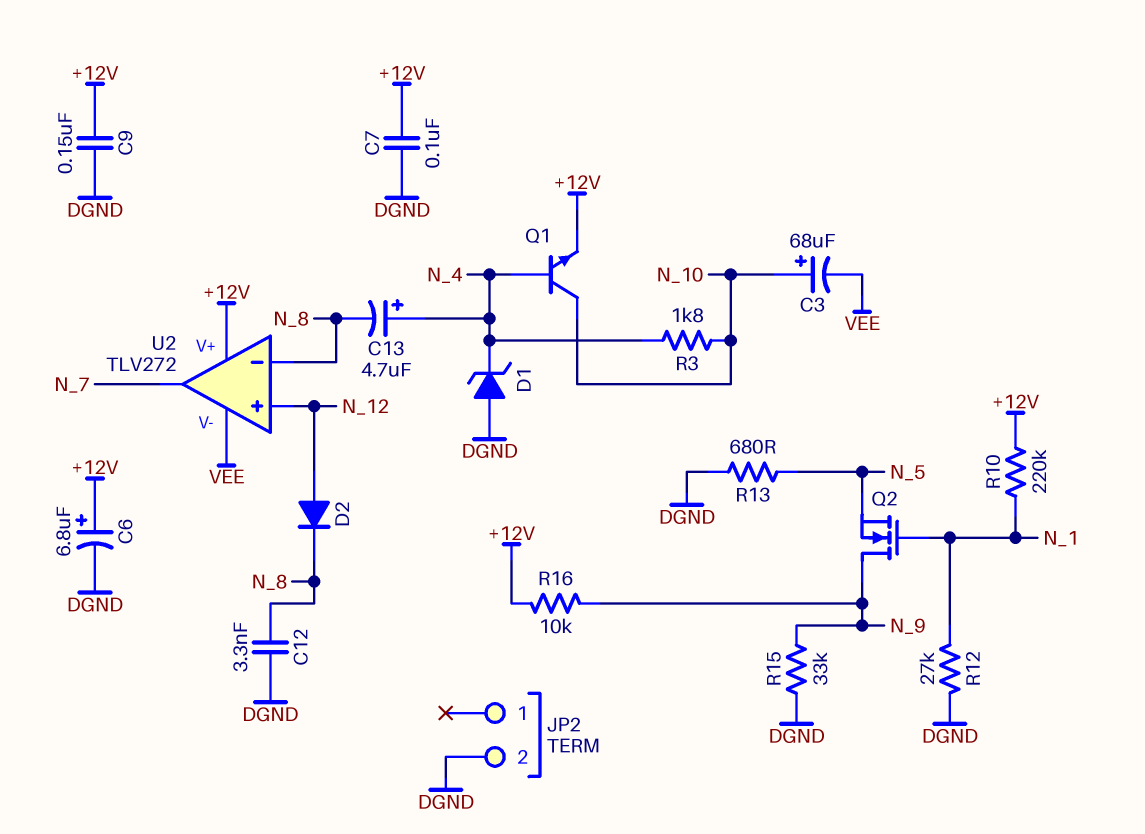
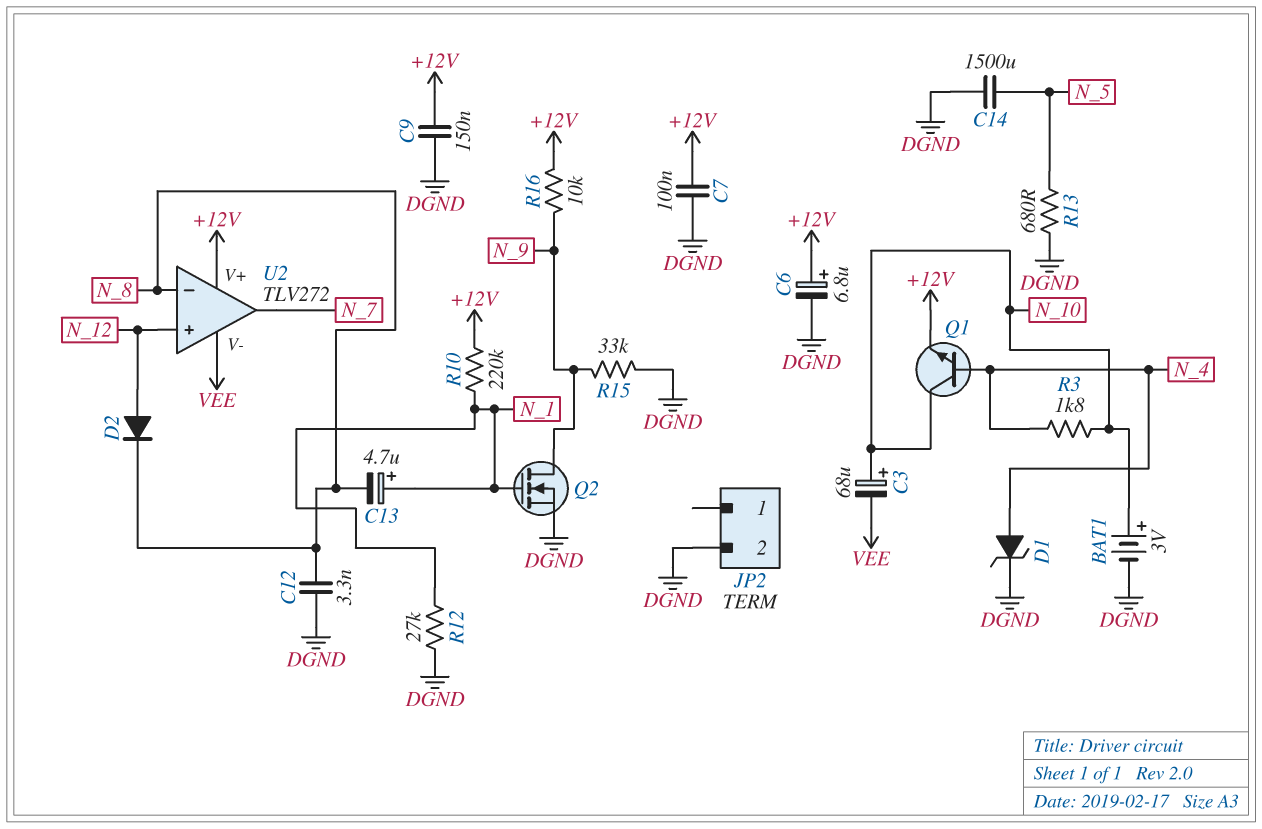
BAT1: none -> 3V (plus N_10, minus DGND)
C13: 4.7uF (plus N_4, minus N_8) -> 4.7uF (plus N_1, minus N_8)
C14: none -> 1500uF (DGND, N_5)
D1: zener (A DGND, K N_4) -> zener (A N_4, K DGND)
Q2: NMOS (G N_1, D N_9, S N_5) -> NMOS (G N_1, D N_9, S DGND)

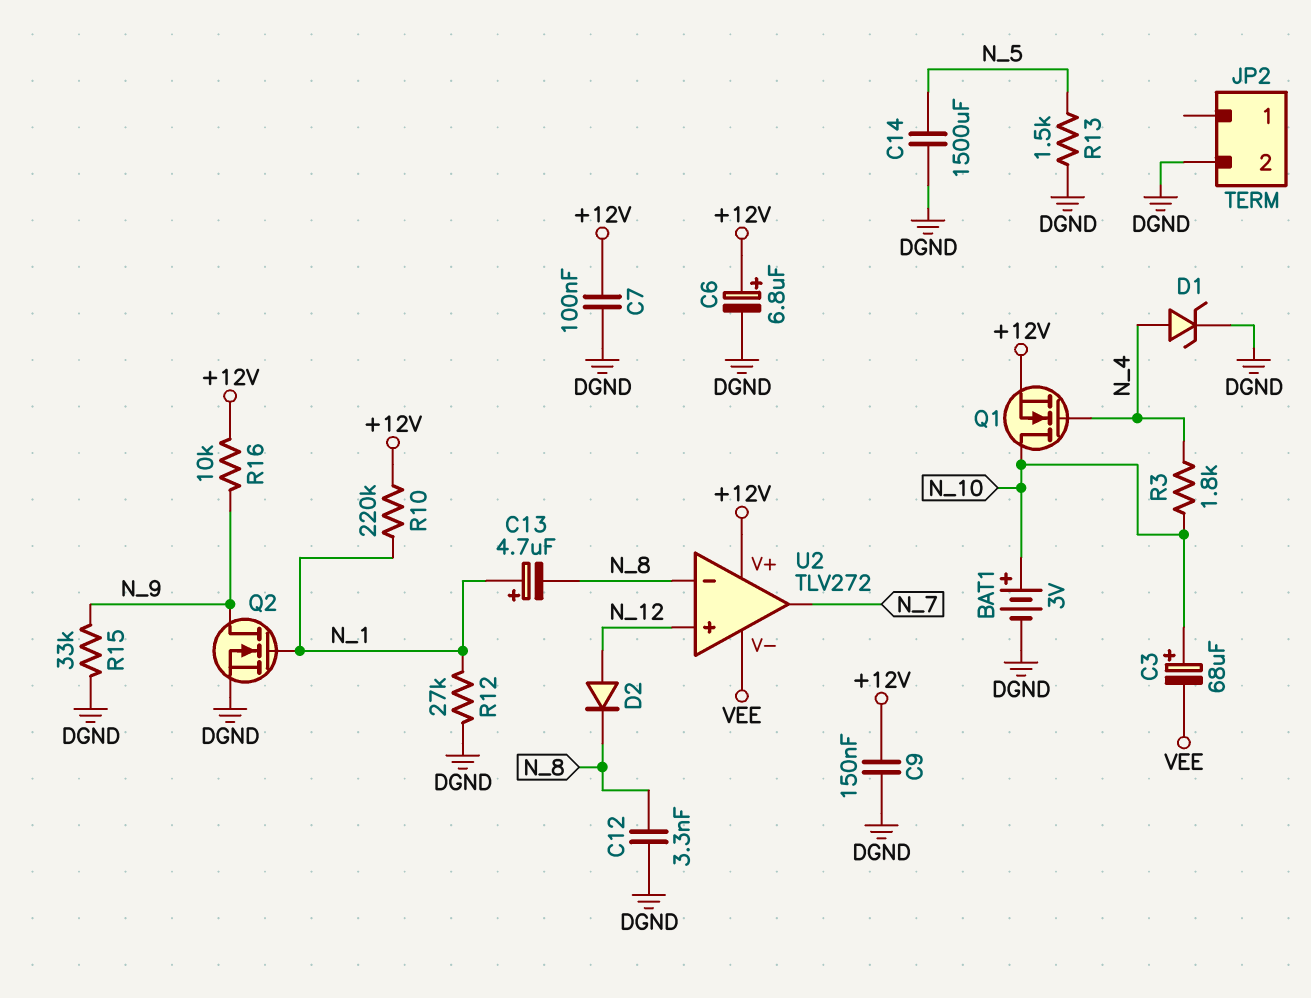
Q1: NPN (B N_4, C N_10, E +12V) -> NMOS (G N_4, D N_10, S +12V)
R13: 680 (DGND, N_5) -> 1.5k (DGND, N_5)

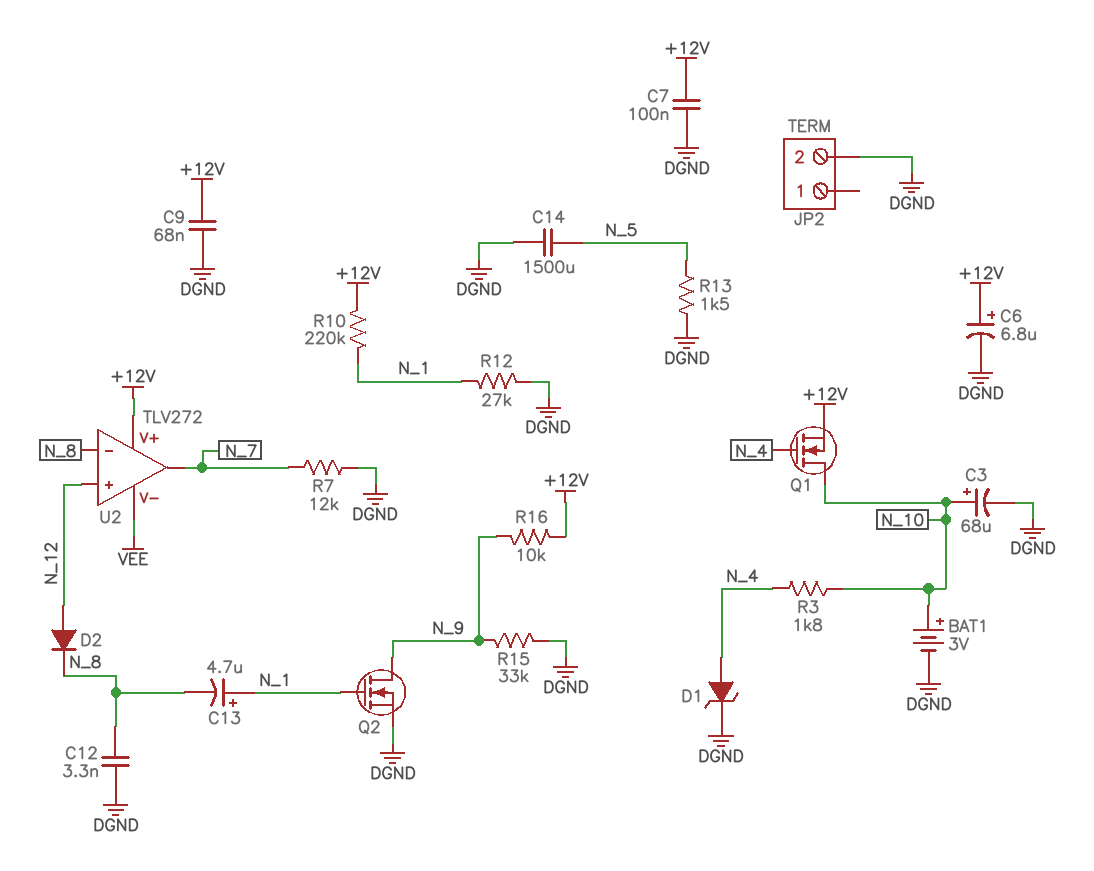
C3: 68uF (plus N_10, minus VEE) -> 68uF (plus N_10, minus DGND)
C9: 150nF (+12V, DGND) -> 68nF (+12V, DGND)
R7: none -> 12k (DGND, N_7)

